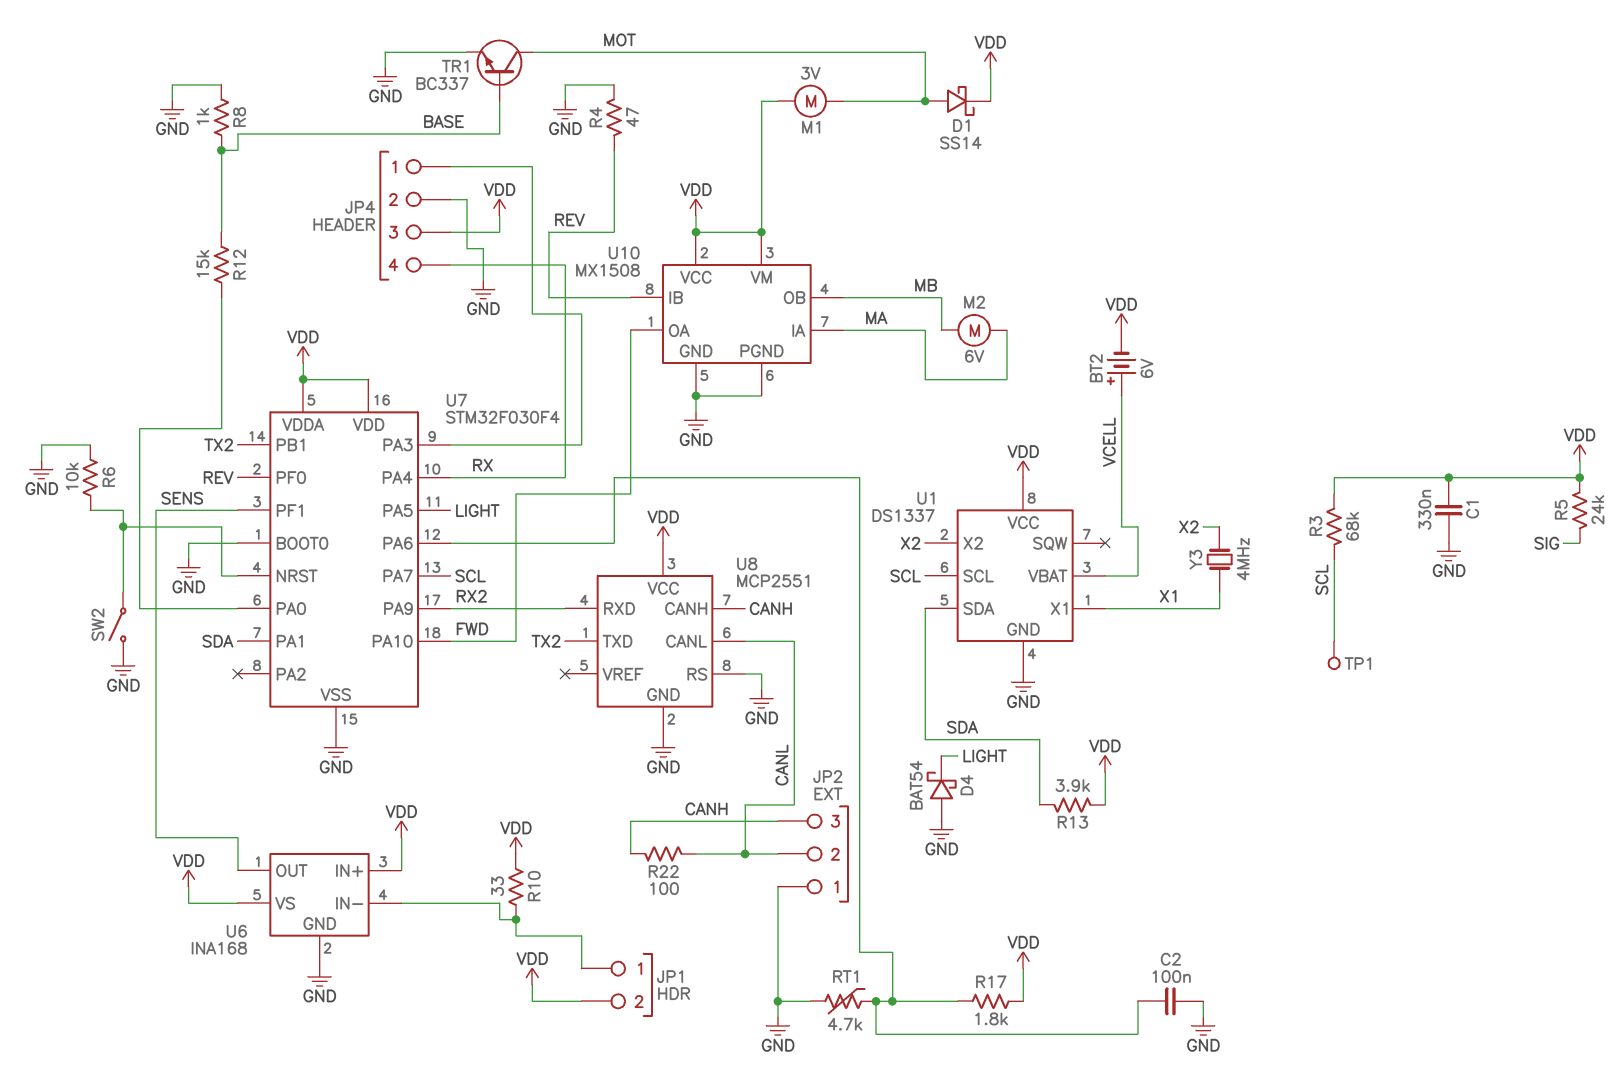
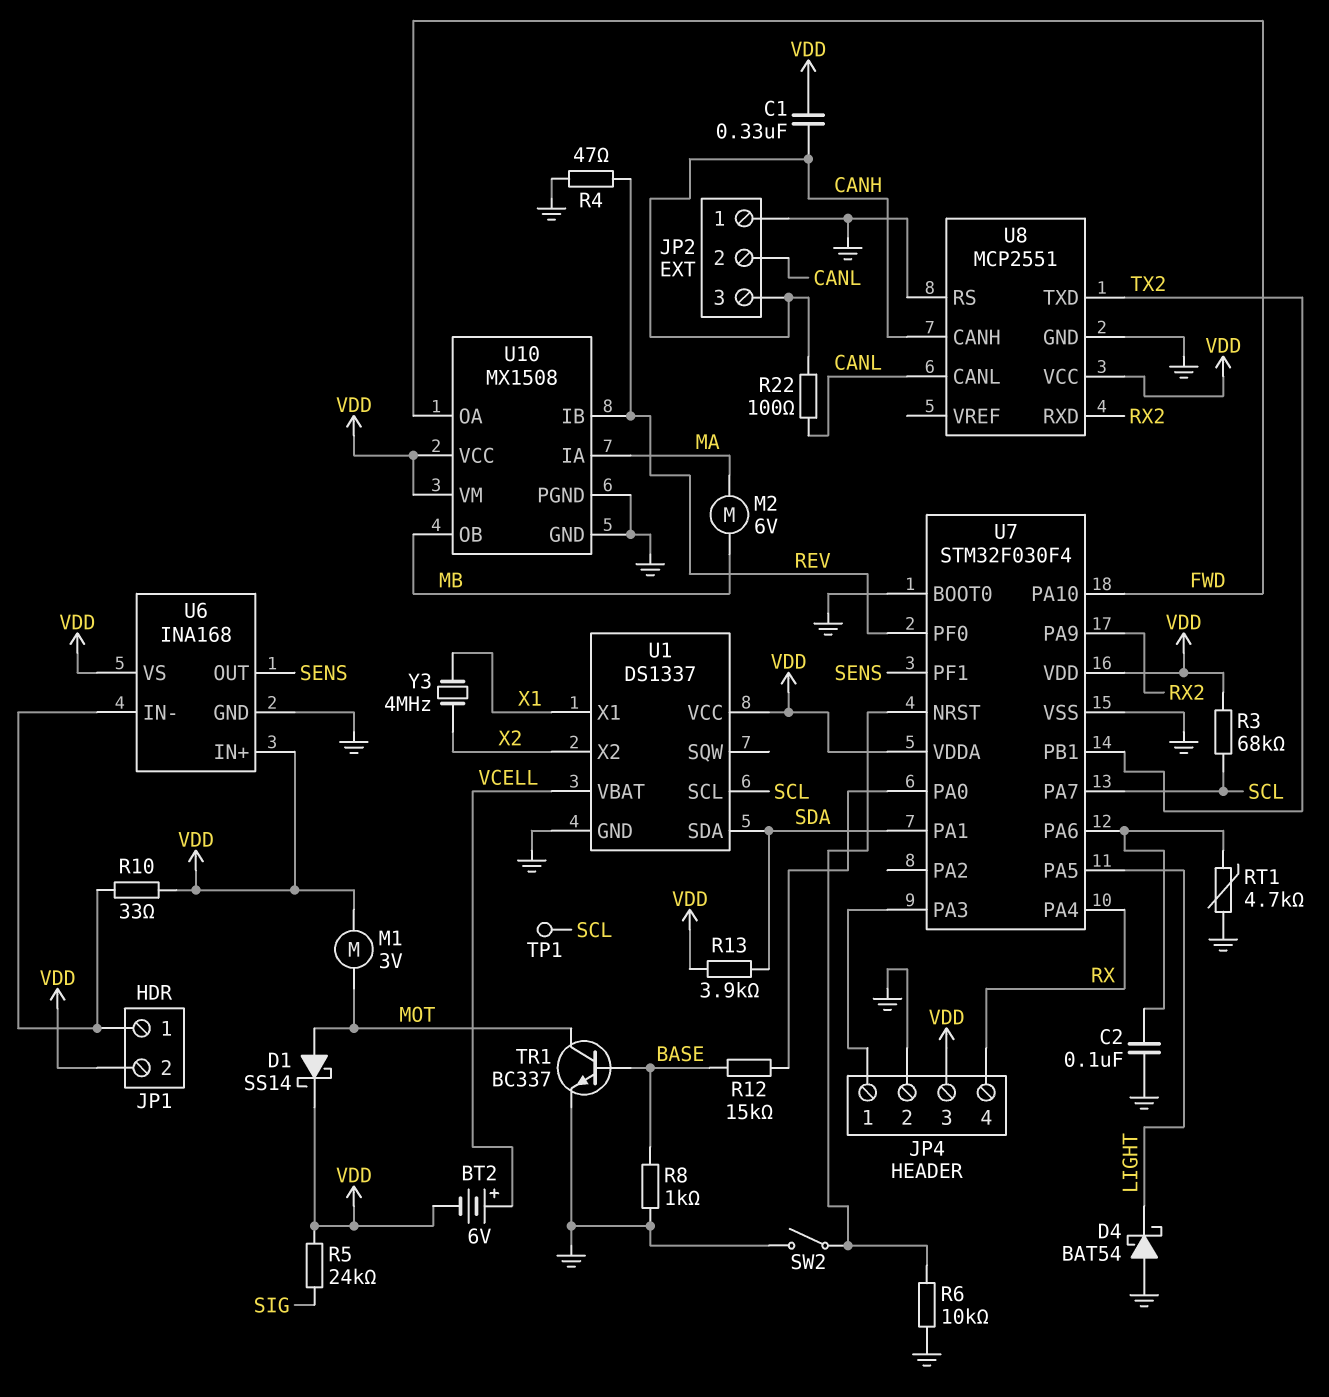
C1: 330nF (GND, VDD) -> 330nF (CANH, VDD)
R17: 1.8k (U7/PA6, VDD) -> none

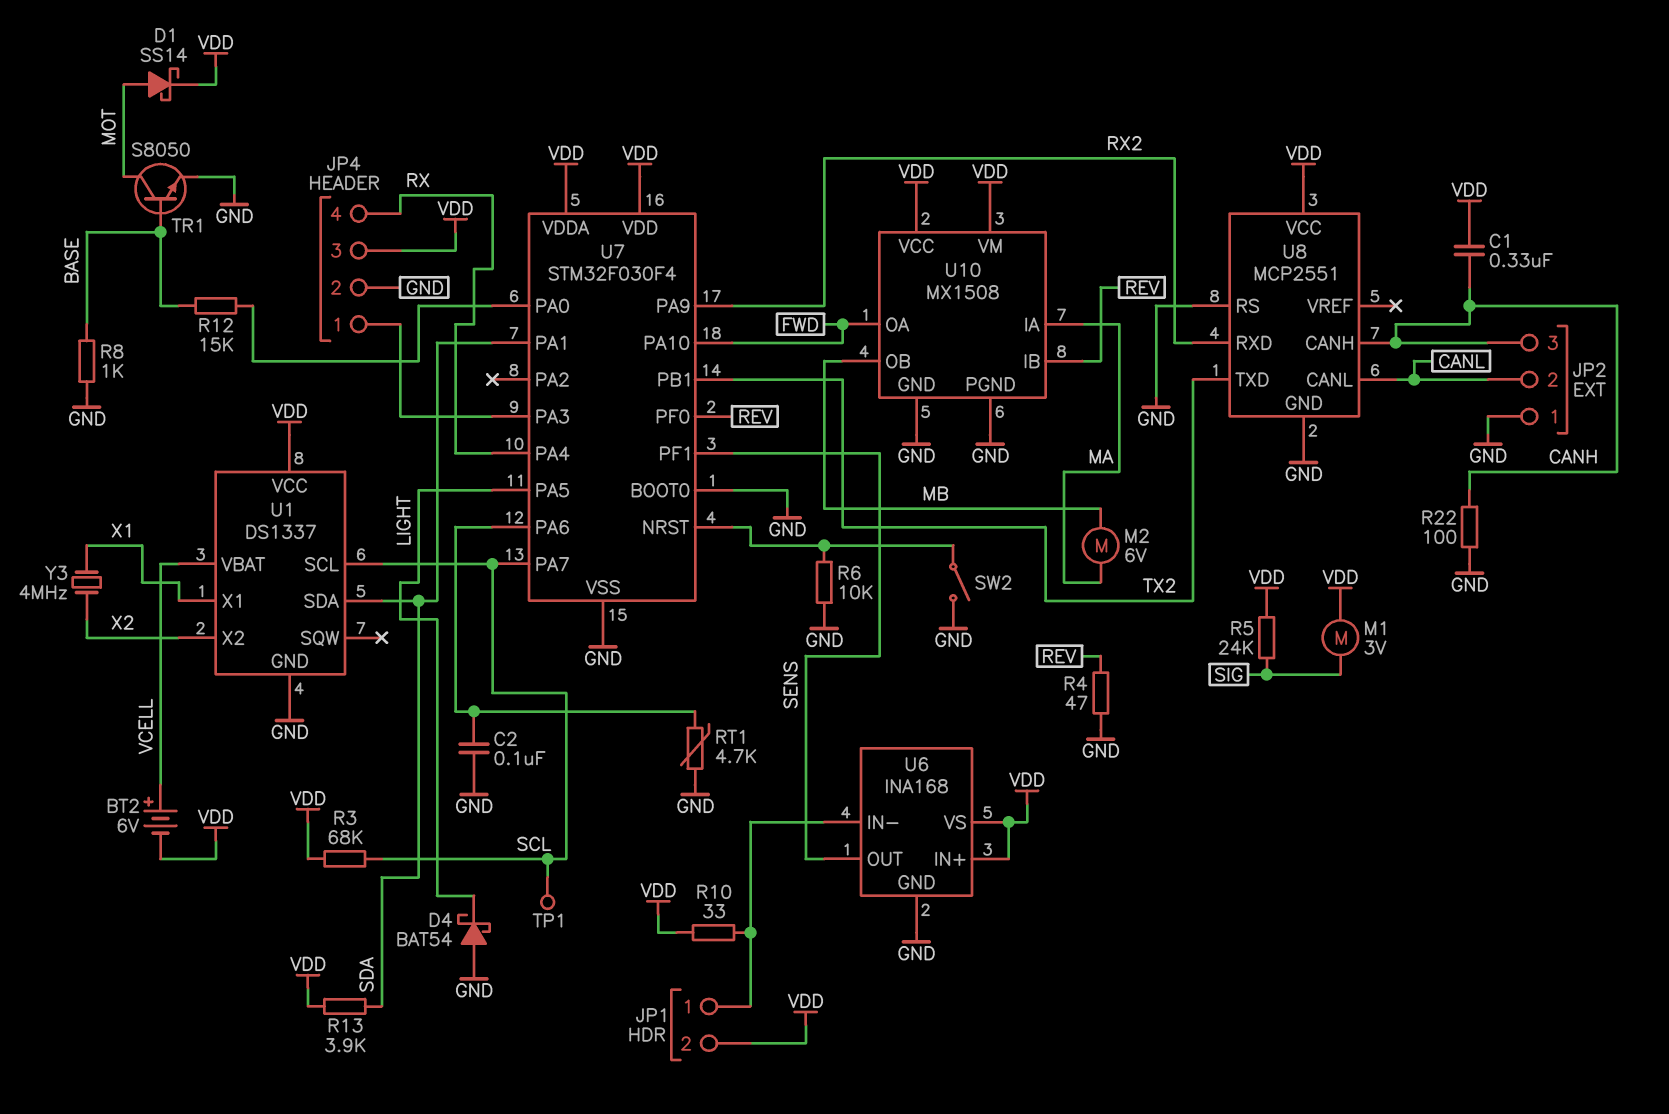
M1: motor 3V (MOT, VDD) -> motor 3V (SIG, VDD)
R22: 100 (CANH, CANL) -> 100 (CANH, GND)
TR1: NPN BC337 (B BASE, C MOT, E GND) -> NPN S8050 (B BASE, C MOT, E GND)

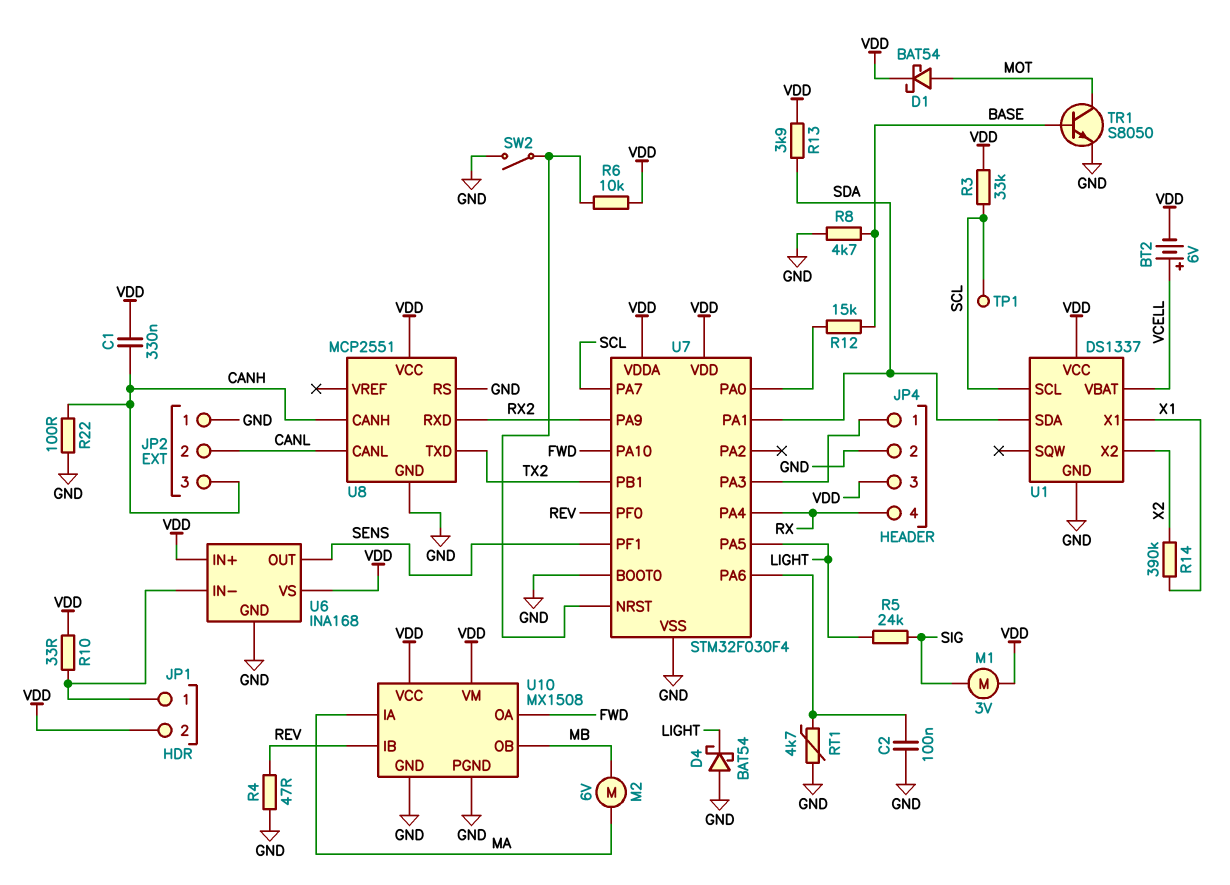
D1: schottky SS14 (A MOT, K VDD) -> schottky BAT54 (A MOT, K VDD)
R3: 68k (SCL, VDD) -> 33k (SCL, VDD)
R5: 24k (SIG, VDD) -> 24k (LIGHT, SIG)
R6: 10k (GND, U7/NRST) -> 10k (U7/NRST, VDD)
R8: 1k (BASE, GND) -> 4.7k (BASE, GND)
R14: none -> 390k (X1, X2)
Y3: 4MHz (X1, X2) -> none

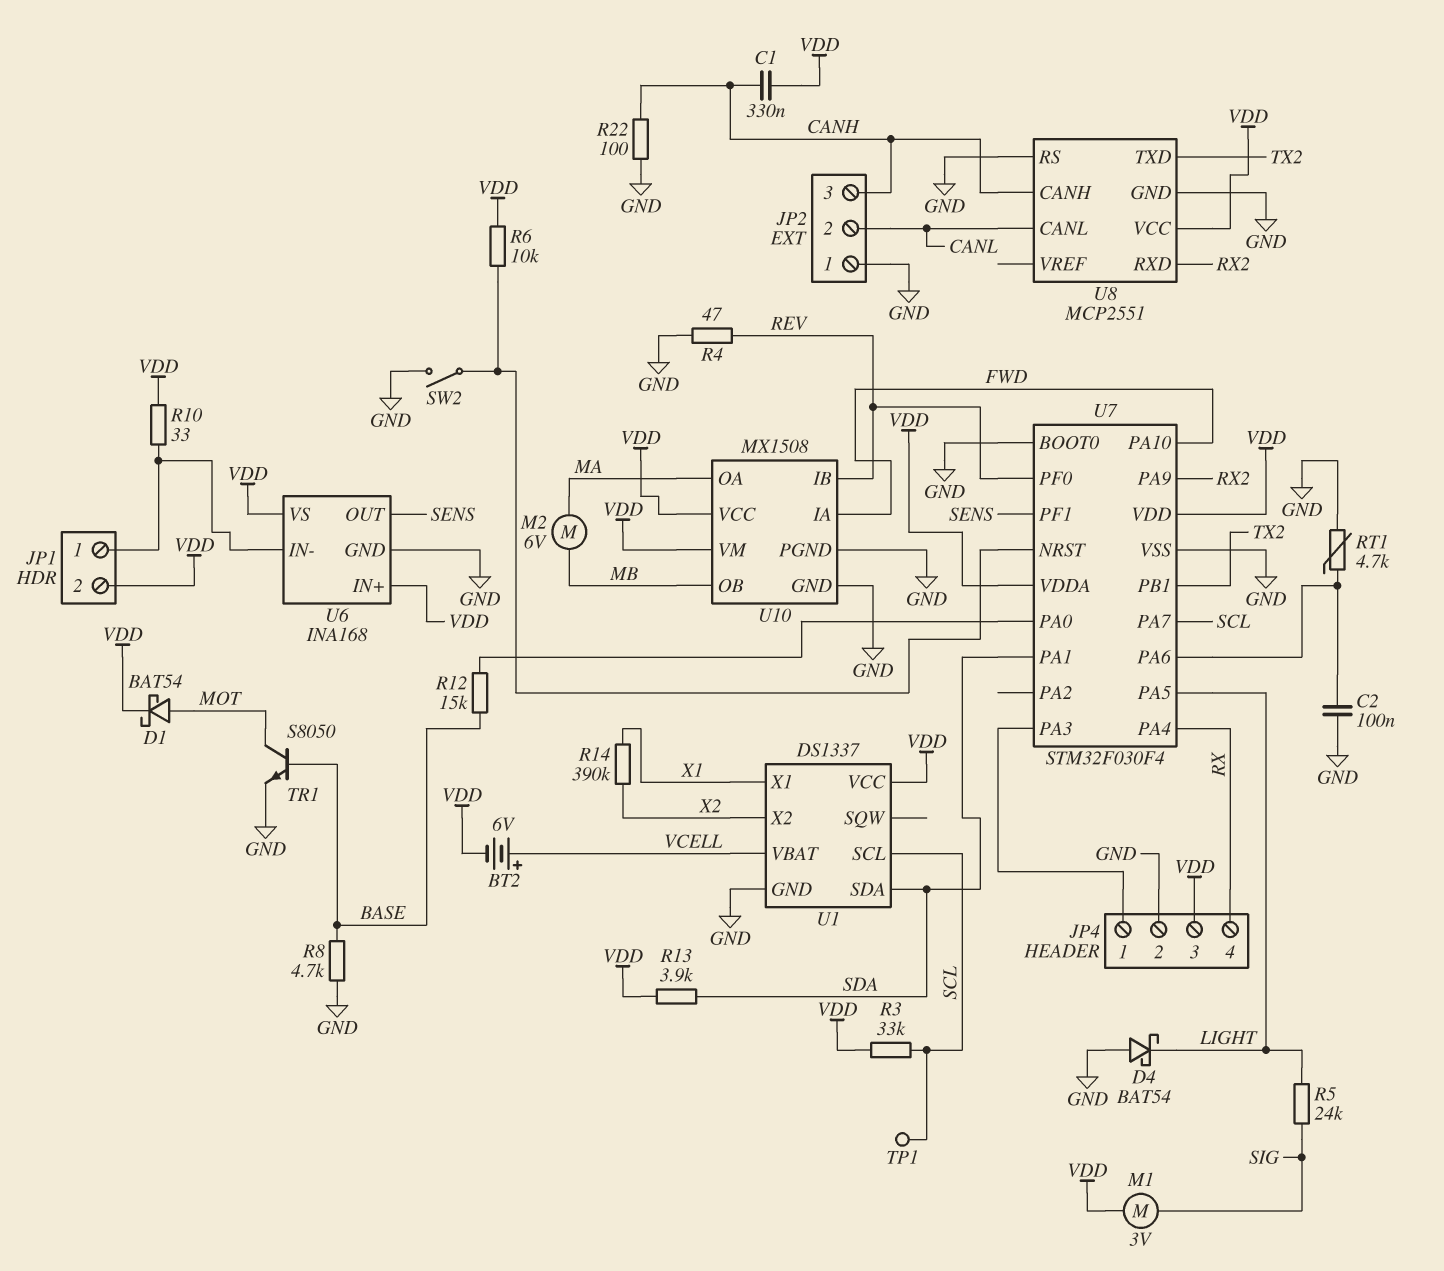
U10 pin IA: MA -> FWD
U10 pin OA: FWD -> MA

